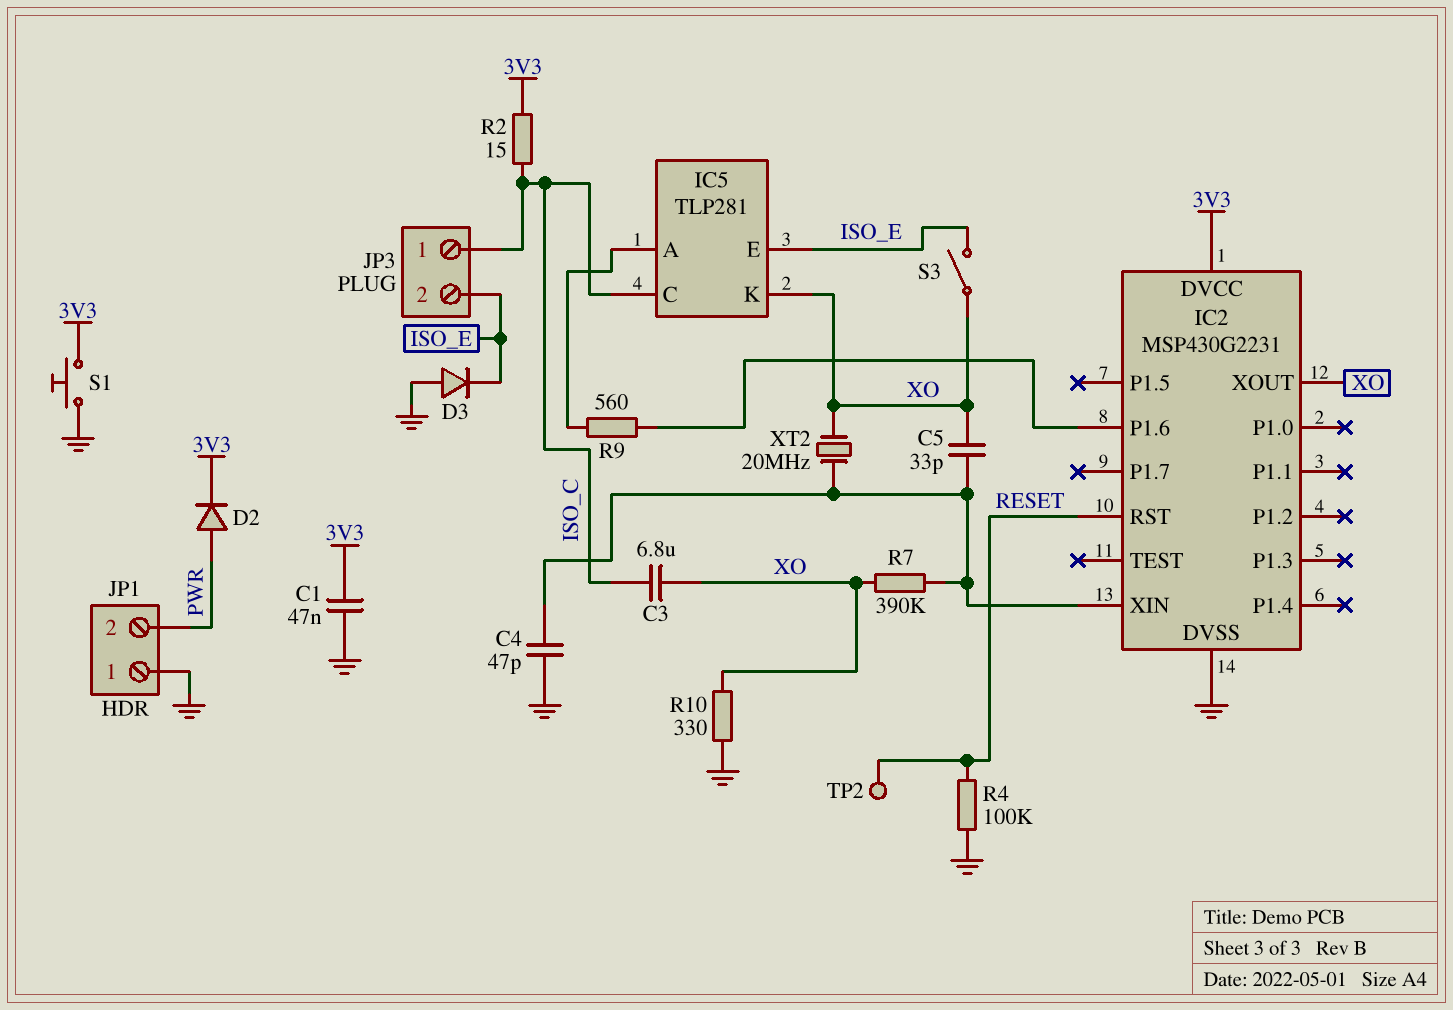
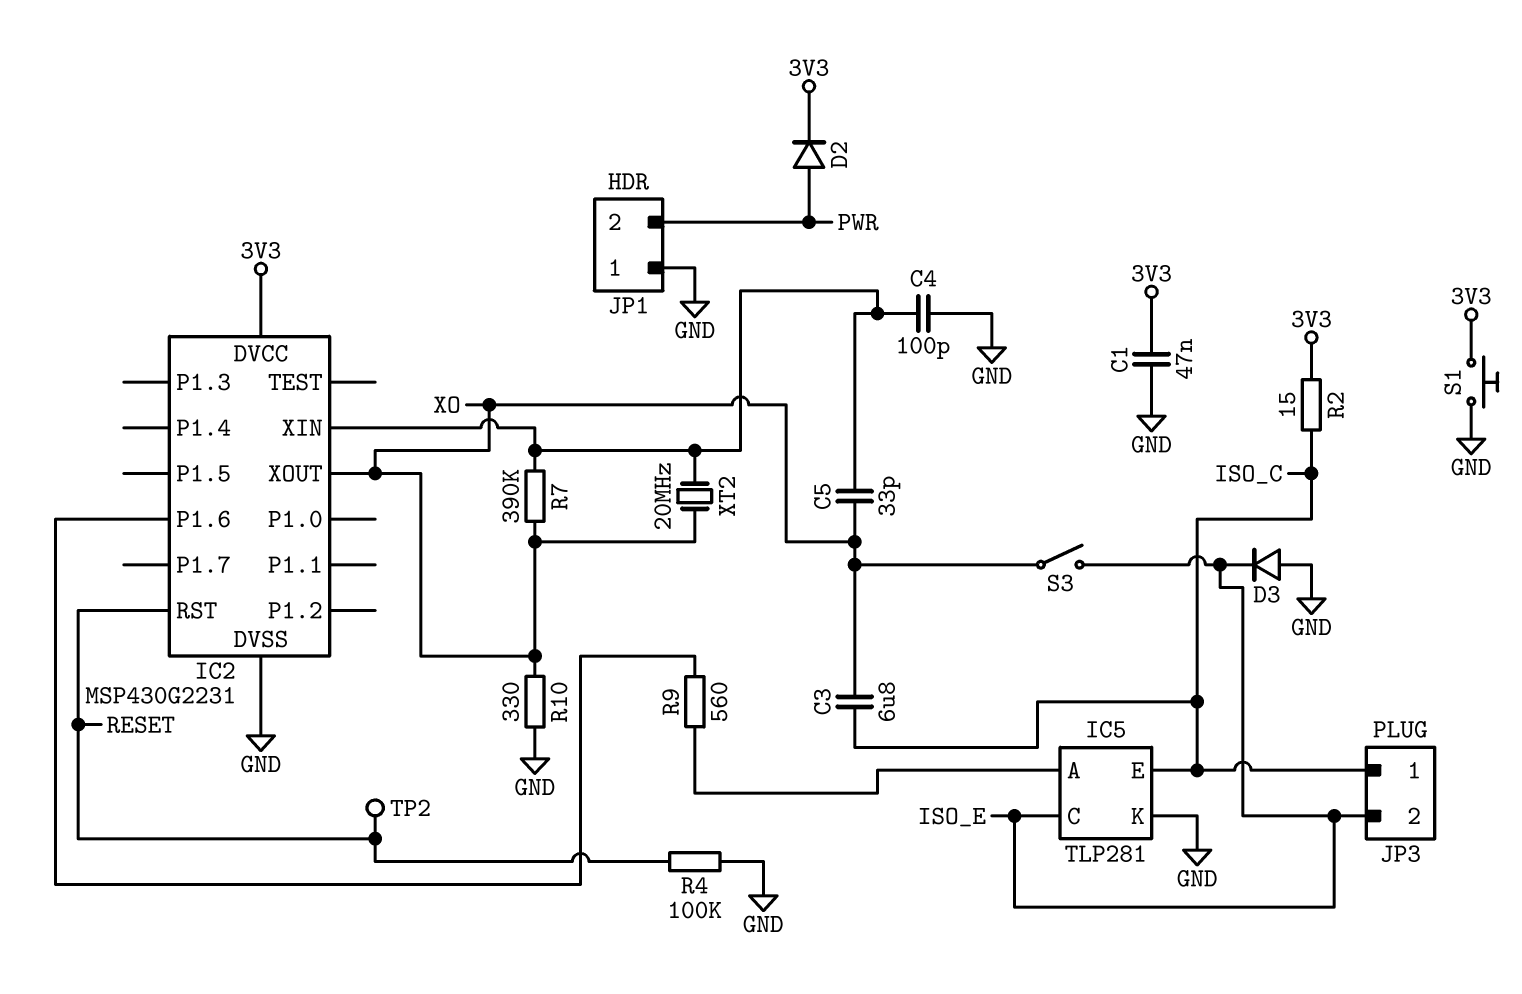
C4: 47pF (GND, IC2/XIN) -> 100pF (GND, IC2/XIN)
IC5 pin C: ISO_C -> ISO_E
IC5 pin E: ISO_E -> ISO_C
IC5 pin K: XO -> GND

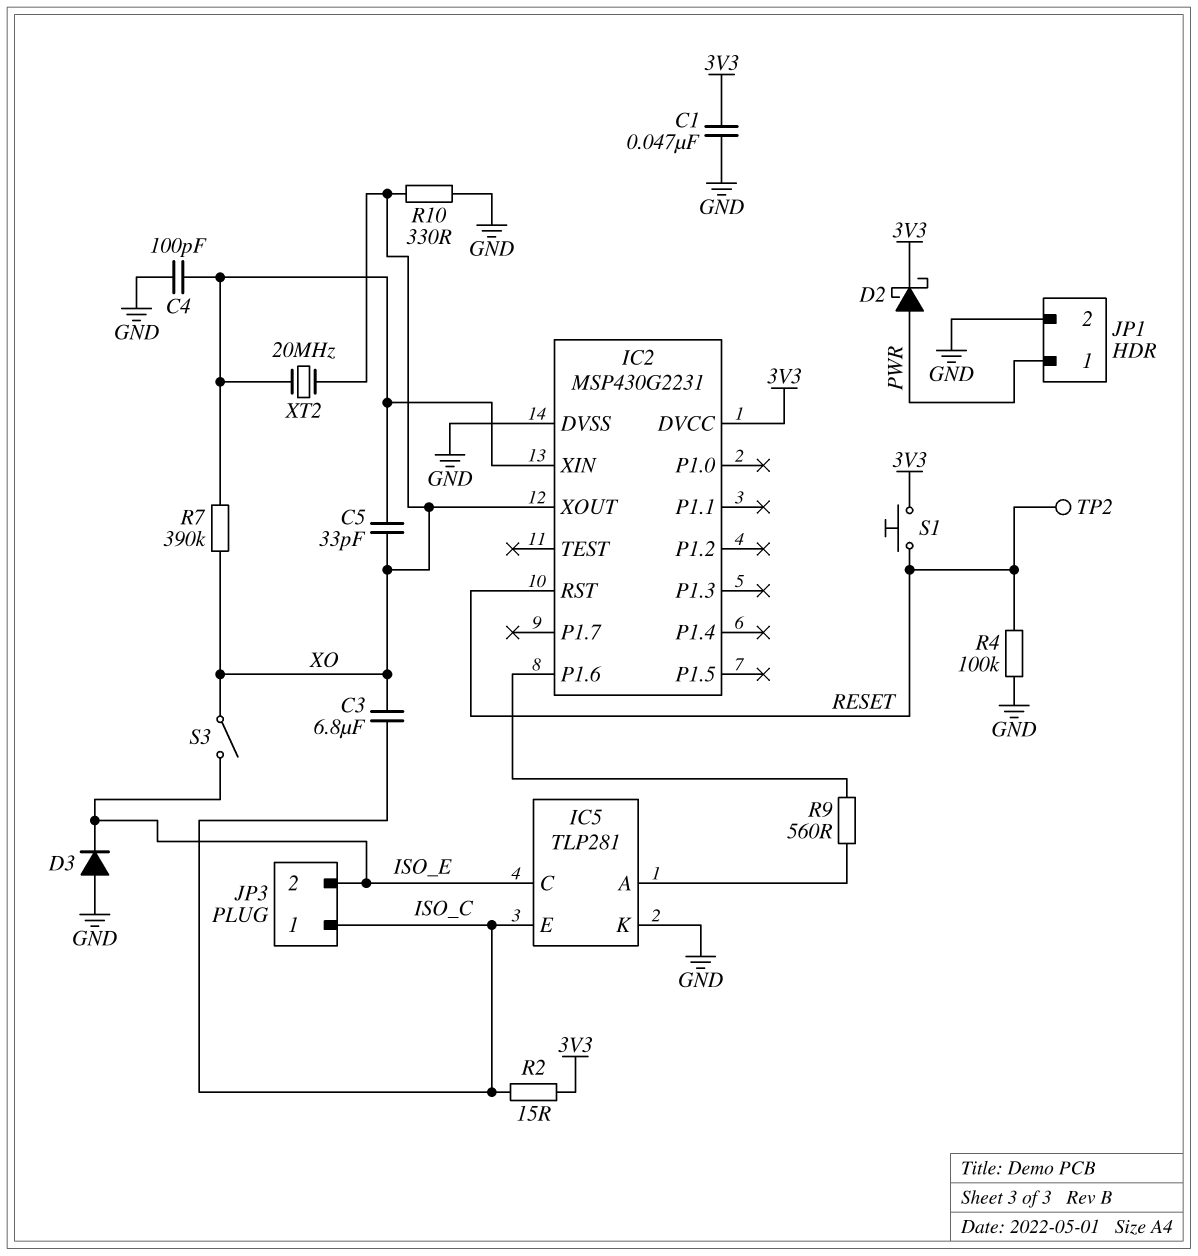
D2: diode (A PWR, K 3V3) -> schottky (A PWR, K 3V3)
JP1 pin 1: GND -> PWR
JP1 pin 2: PWR -> GND
S1: button (3V3, GND) -> button (3V3, RESET)

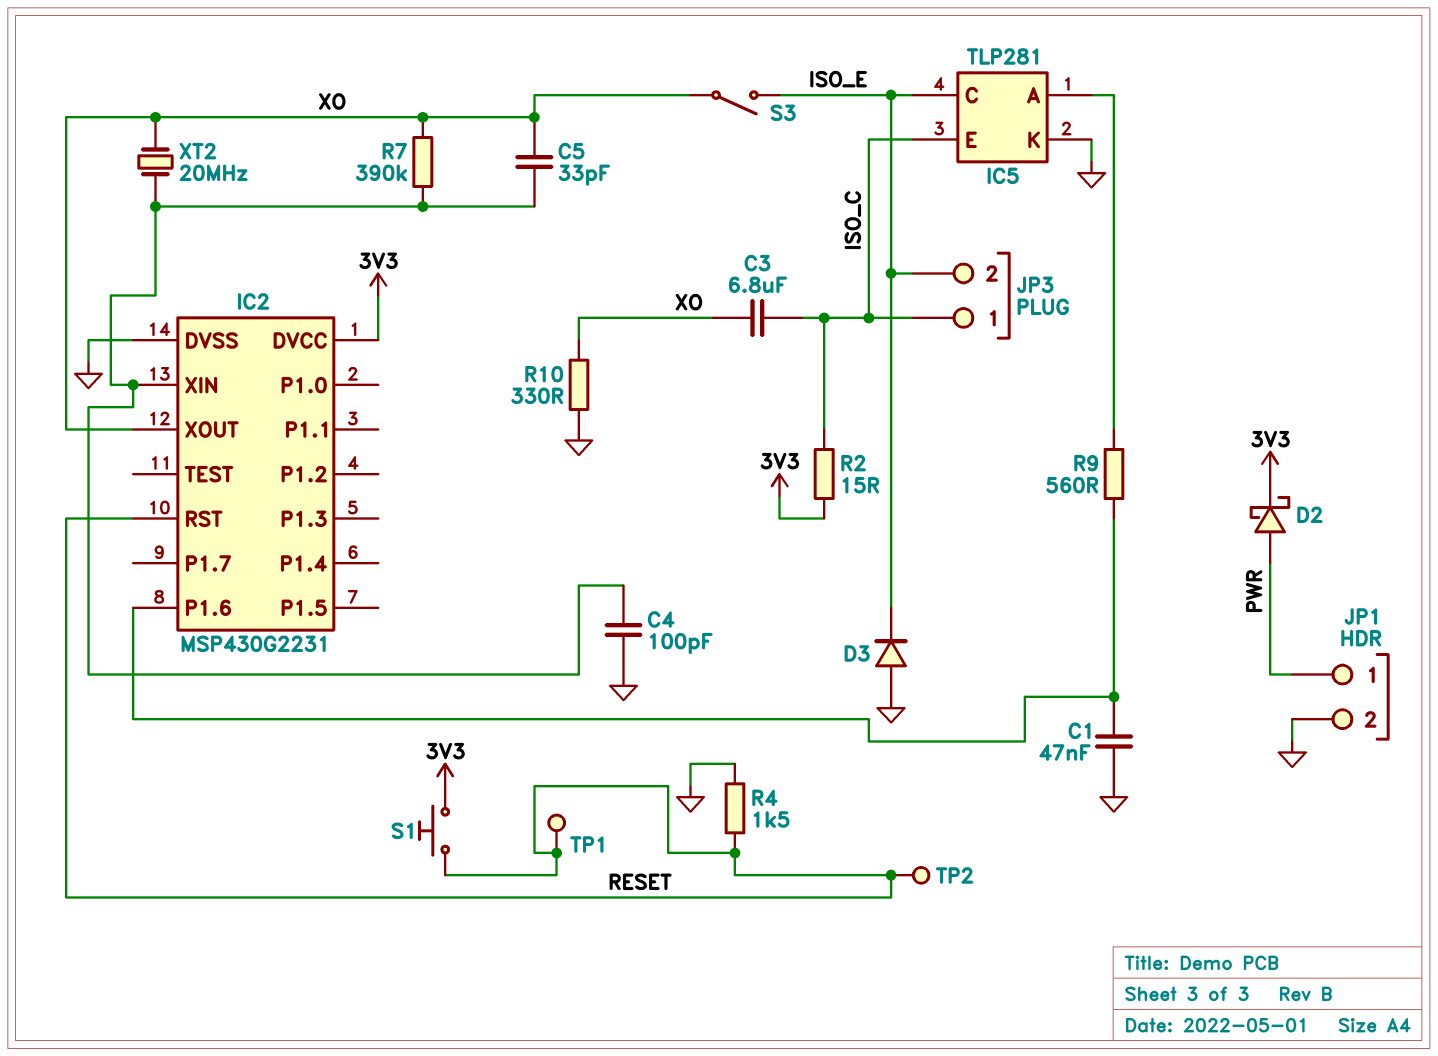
C1: 47nF (3V3, GND) -> 47nF (GND, IC2/P1.6)
R4: 100k (GND, RESET) -> 1.5k (GND, RESET)
TP1: none -> test point (RESET)

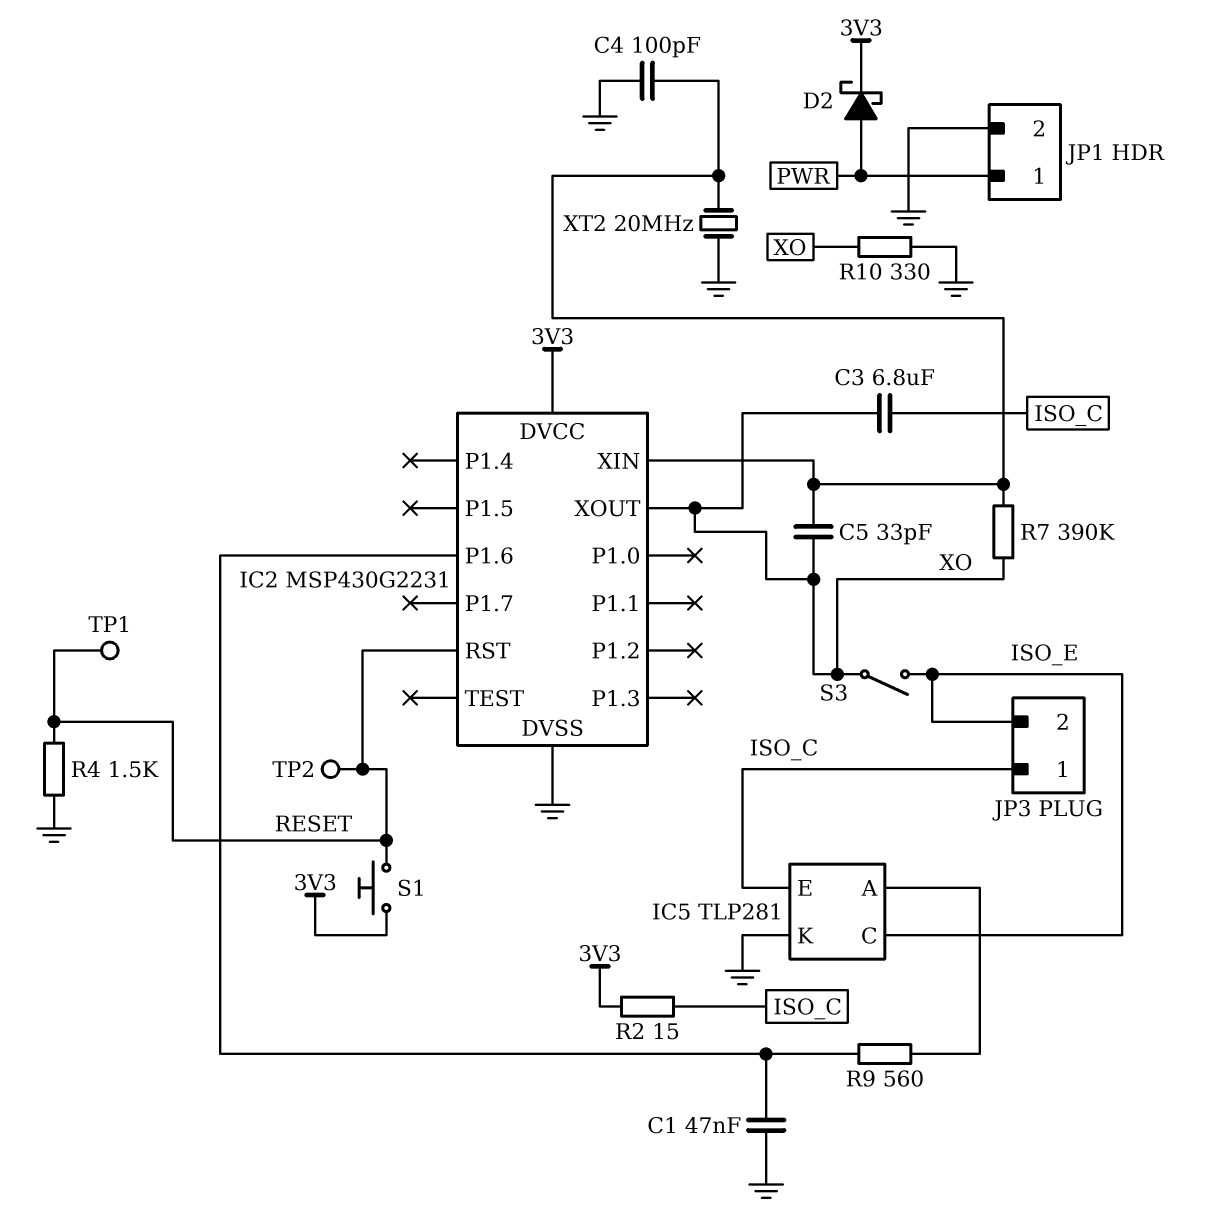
D3: diode (A GND, K ISO_E) -> none
XT2: 20MHz (IC2/XIN, XO) -> 20MHz (GND, IC2/XIN)

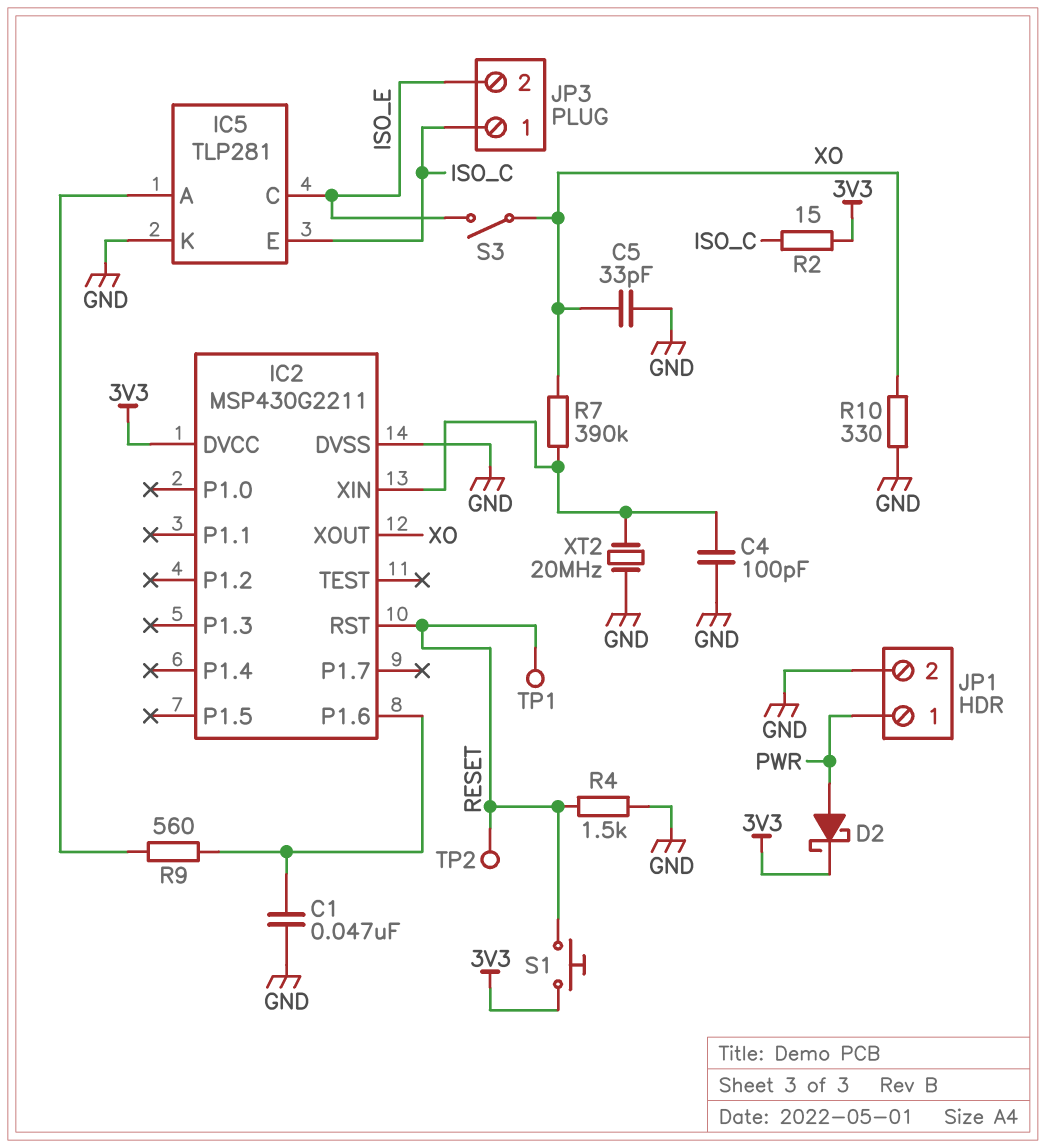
C3: 6.8uF (ISO_C, XO) -> none
C5: 33pF (IC2/XIN, XO) -> 33pF (GND, XO)
IC2: MSP430G2231 -> MSP430G2211

